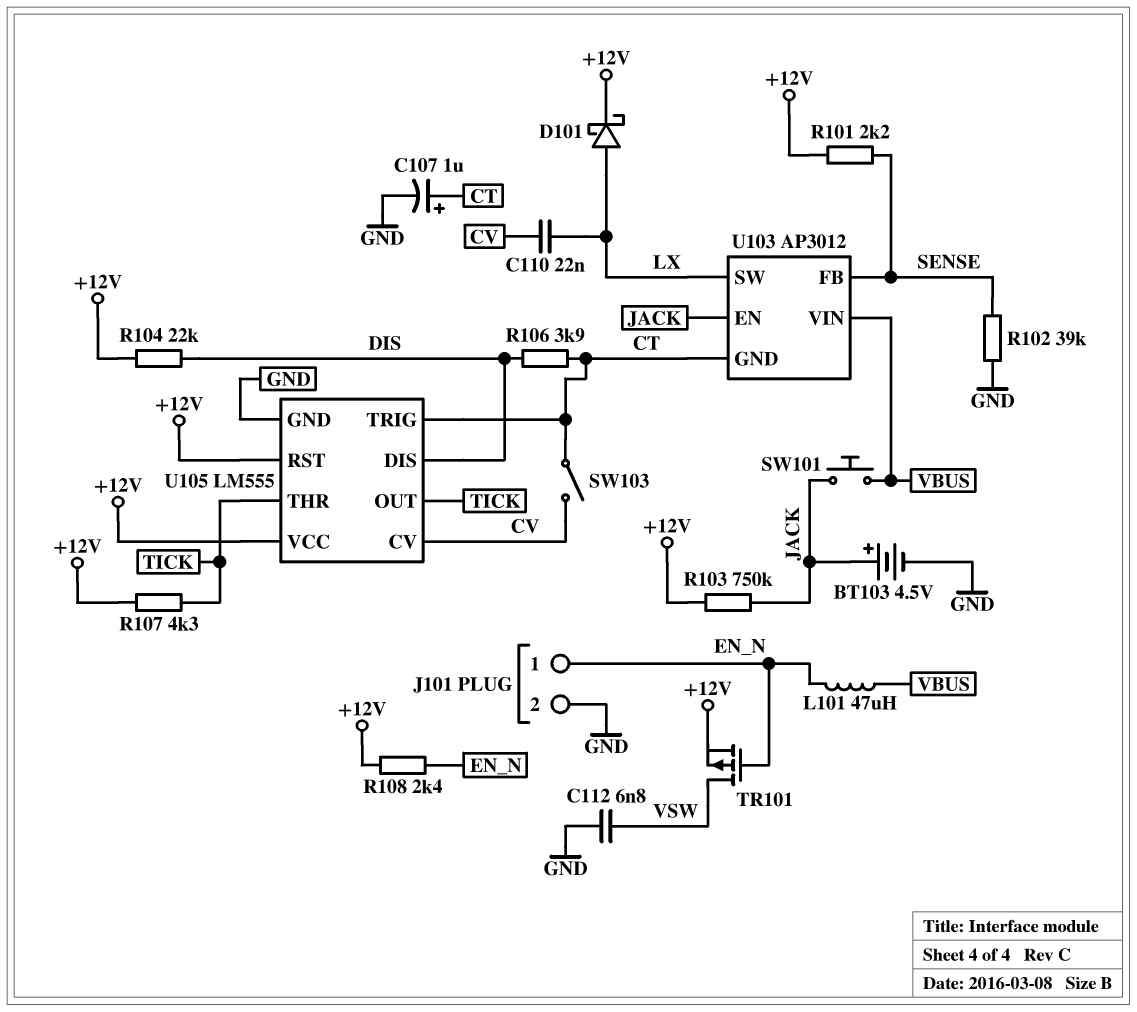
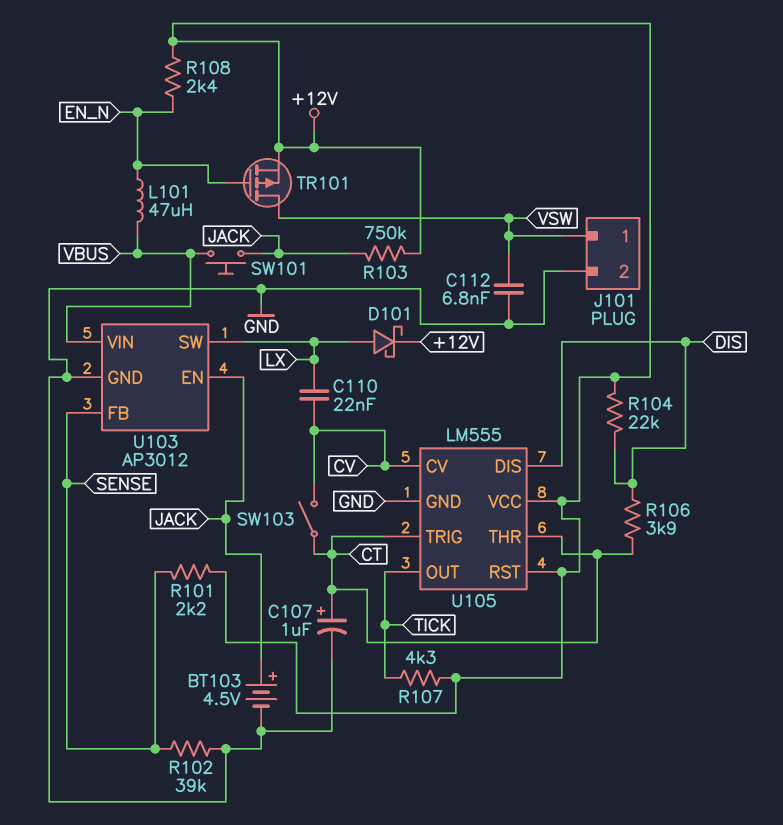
J101 pin 1: EN_N -> VSW
U103 pin GND: CT -> GND
U105 pin THR: TICK -> CT

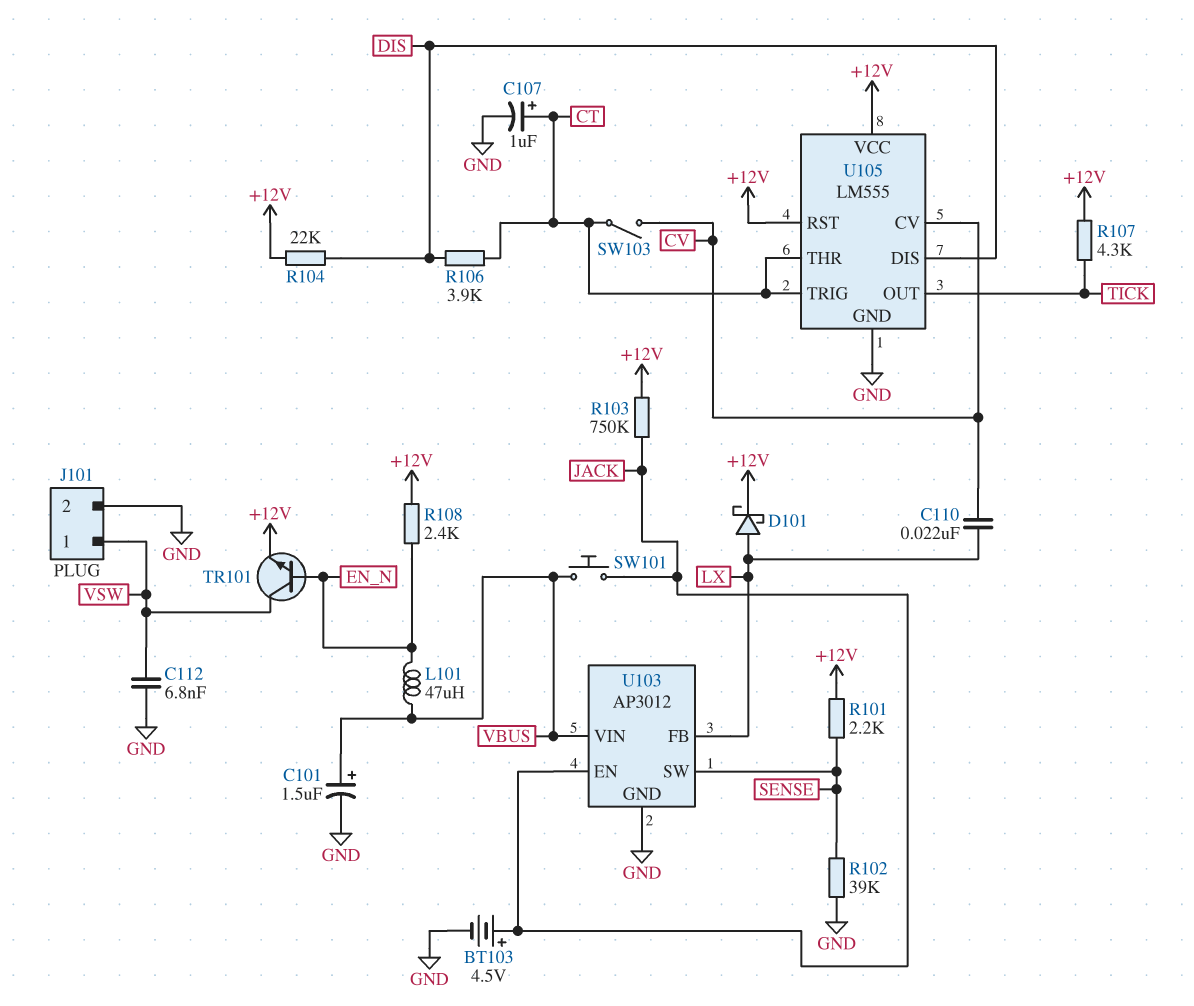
C101: none -> 1.5uF (plus VBUS, minus GND)
TR101: PMOS (G EN_N, D VSW, S +12V) -> NPN (B EN_N, C VSW, E +12V)
U103 pin FB: SENSE -> LX
U103 pin SW: LX -> SENSE

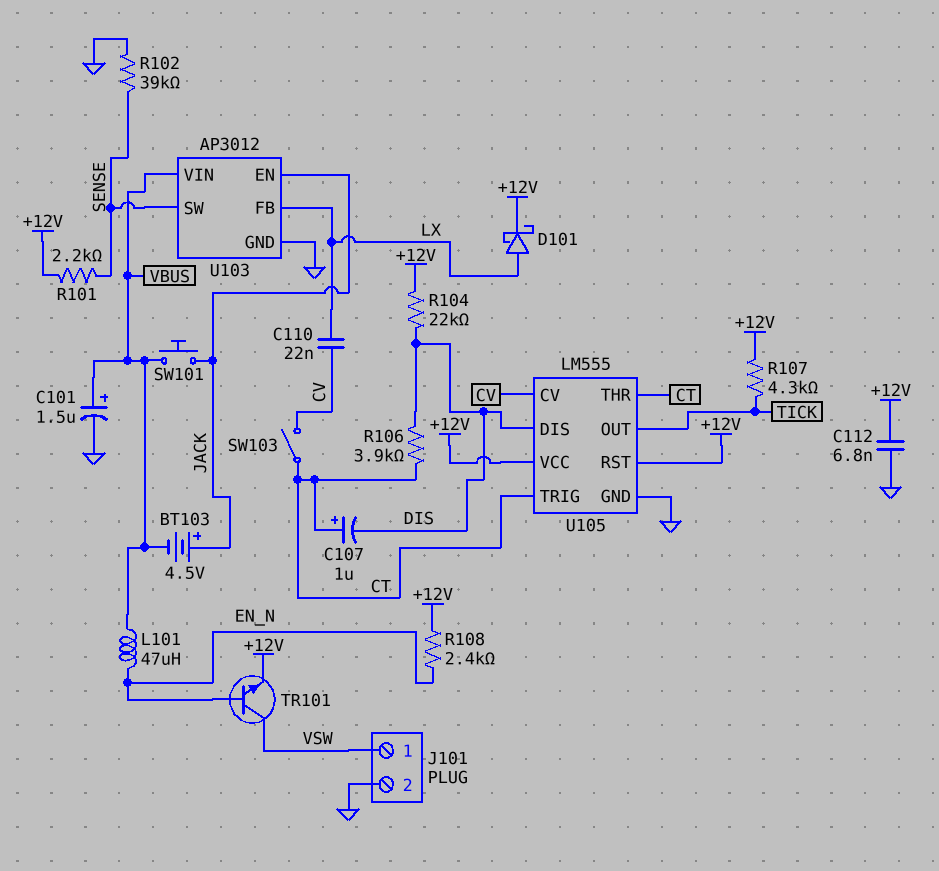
BT103: 4.5V (plus JACK, minus GND) -> 4.5V (plus JACK, minus VBUS)
C107: 1uF (plus CT, minus GND) -> 1uF (plus CT, minus DIS)
C112: 6.8nF (GND, VSW) -> 6.8nF (+12V, GND)
R103: 750k (+12V, JACK) -> none

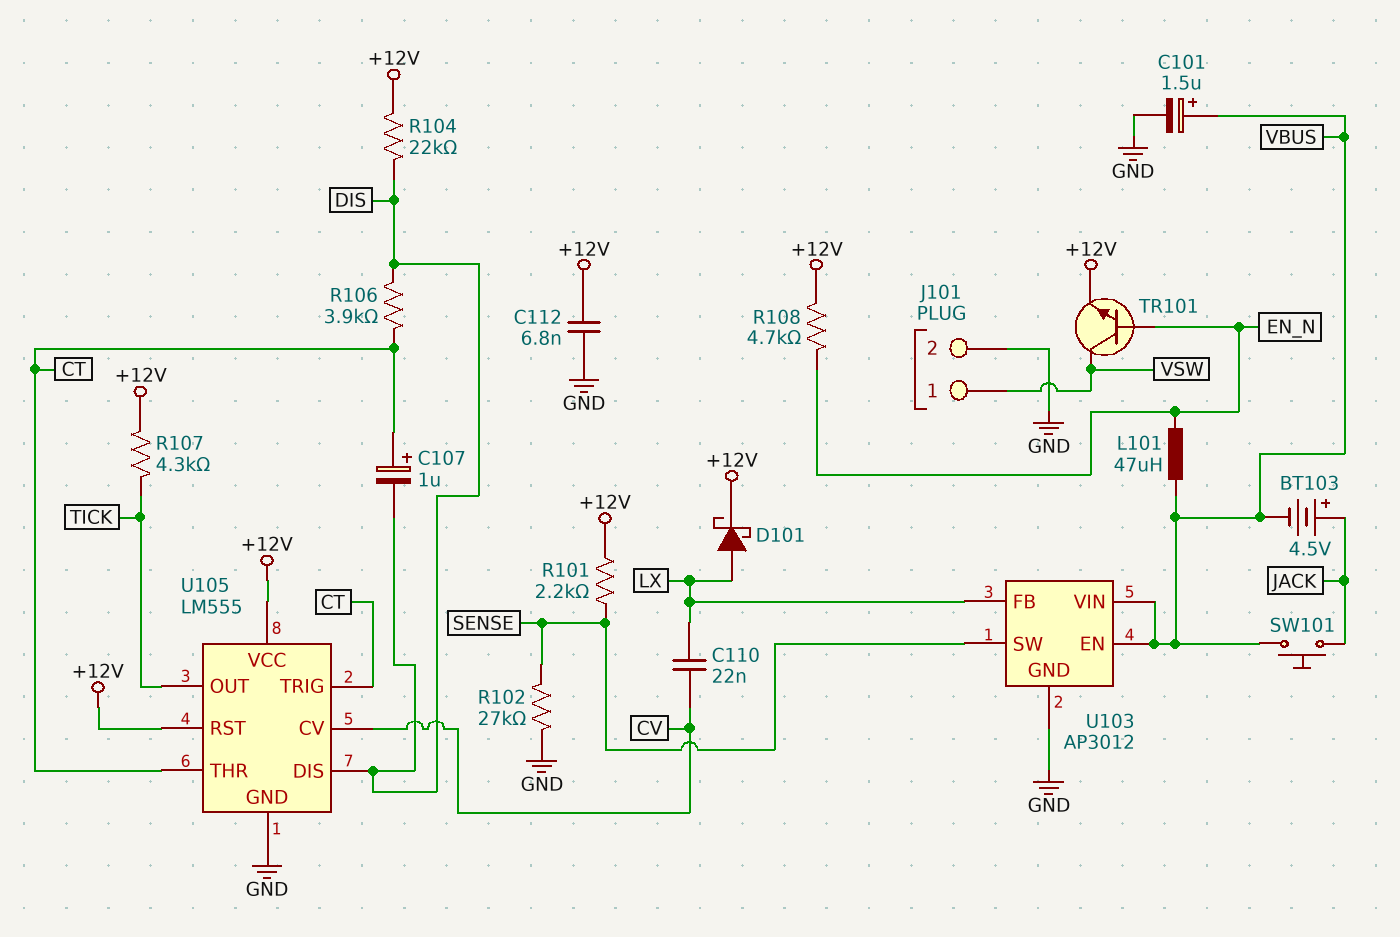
R102: 39k (GND, SENSE) -> 27k (GND, SENSE)
R108: 2.4k (+12V, EN_N) -> 4.7k (+12V, EN_N)
SW103: switch (CT, CV) -> none
U103 pin EN: JACK -> VBUS

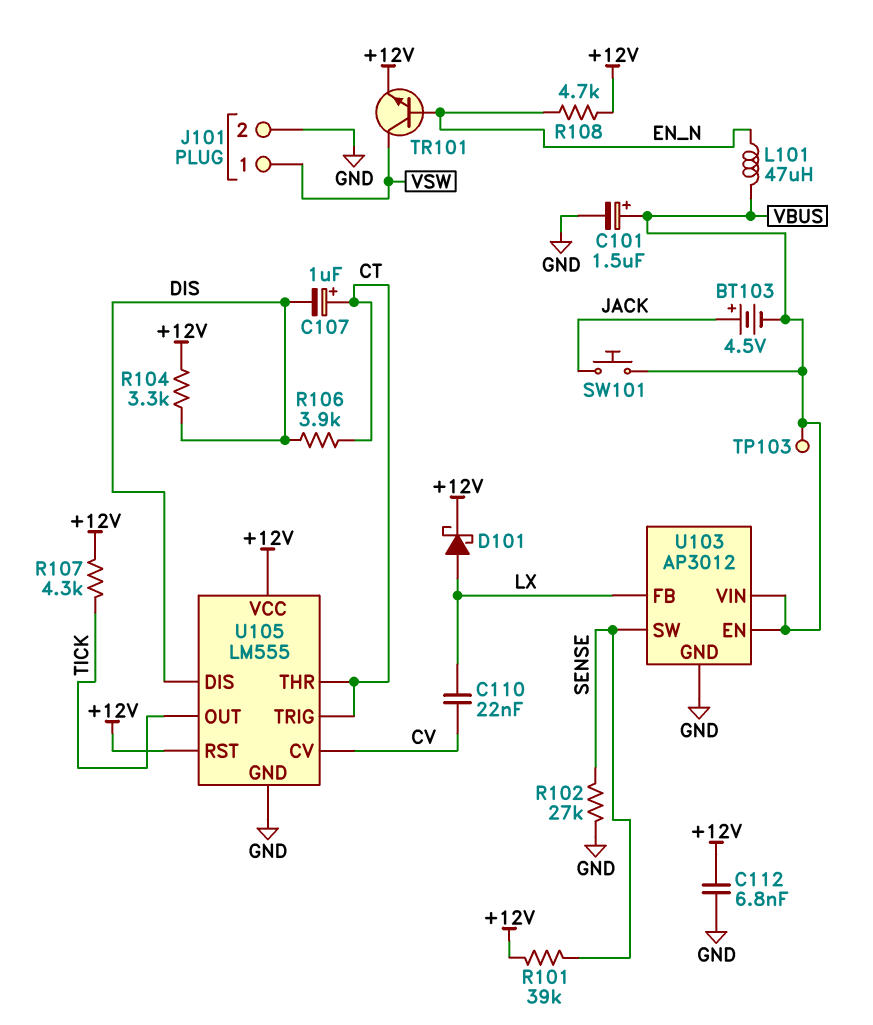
R101: 2.2k (+12V, SENSE) -> 39k (+12V, SENSE)
R104: 22k (+12V, DIS) -> 3.3k (+12V, DIS)
TP103: none -> test point (VBUS)

